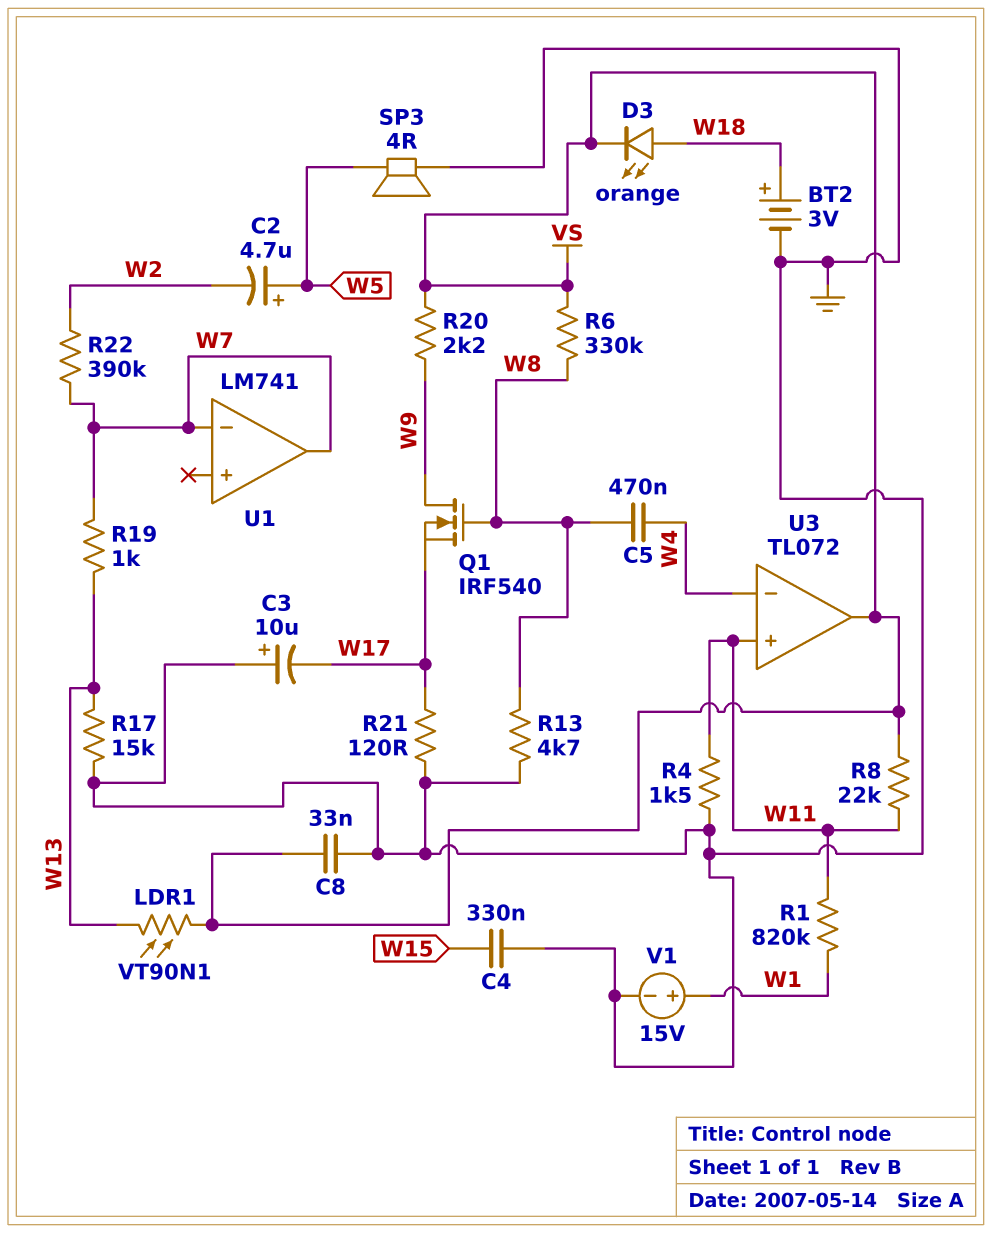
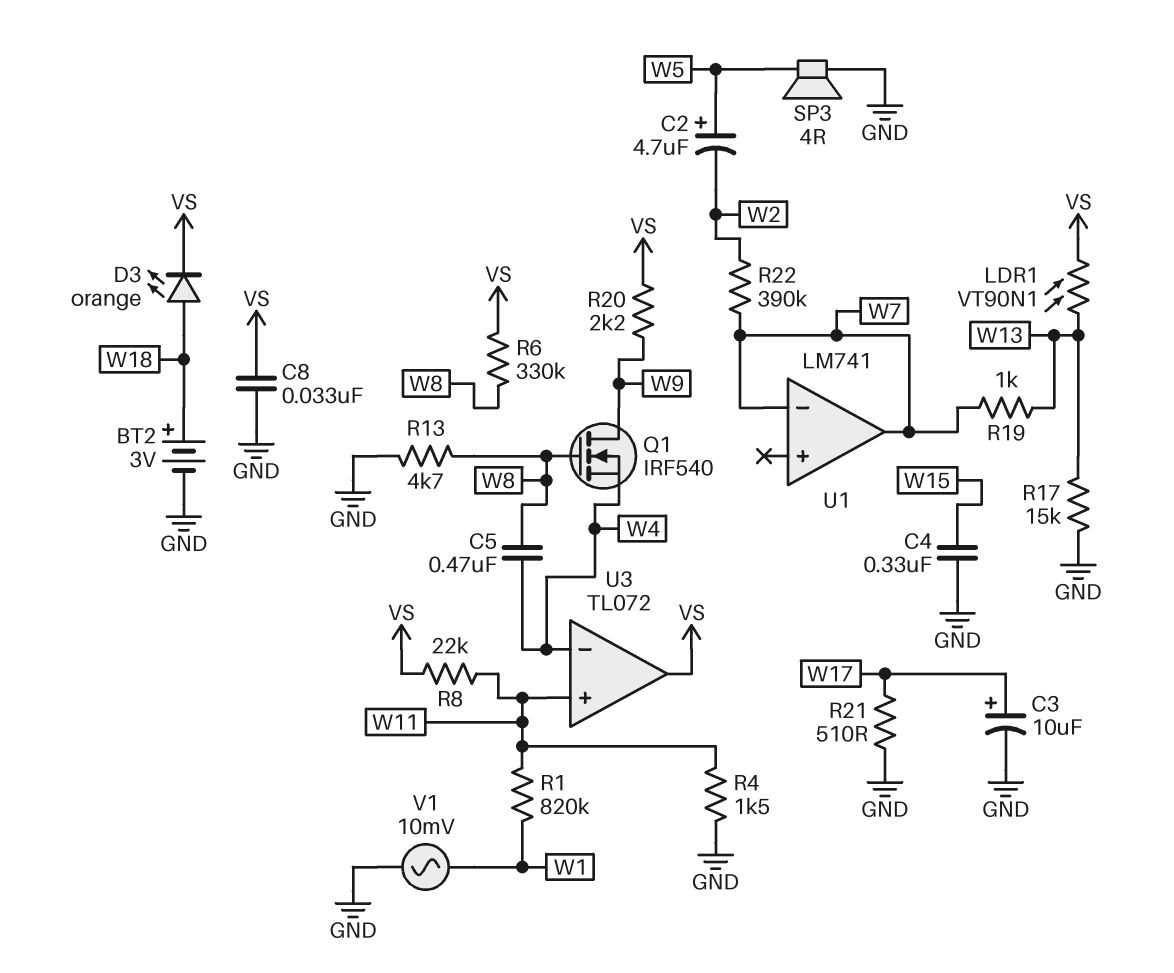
C3: 10uF (plus GND, minus W17) -> 10uF (plus W17, minus GND)
Q1: NMOS IRF540 (G W8, D W9, S W17) -> NMOS IRF540 (G W8, D W9, S W4)
R21: 120 (GND, W17) -> 510 (GND, W17)
V1: 15V (plus W1, minus GND) -> AC 10mV (GND, W1)

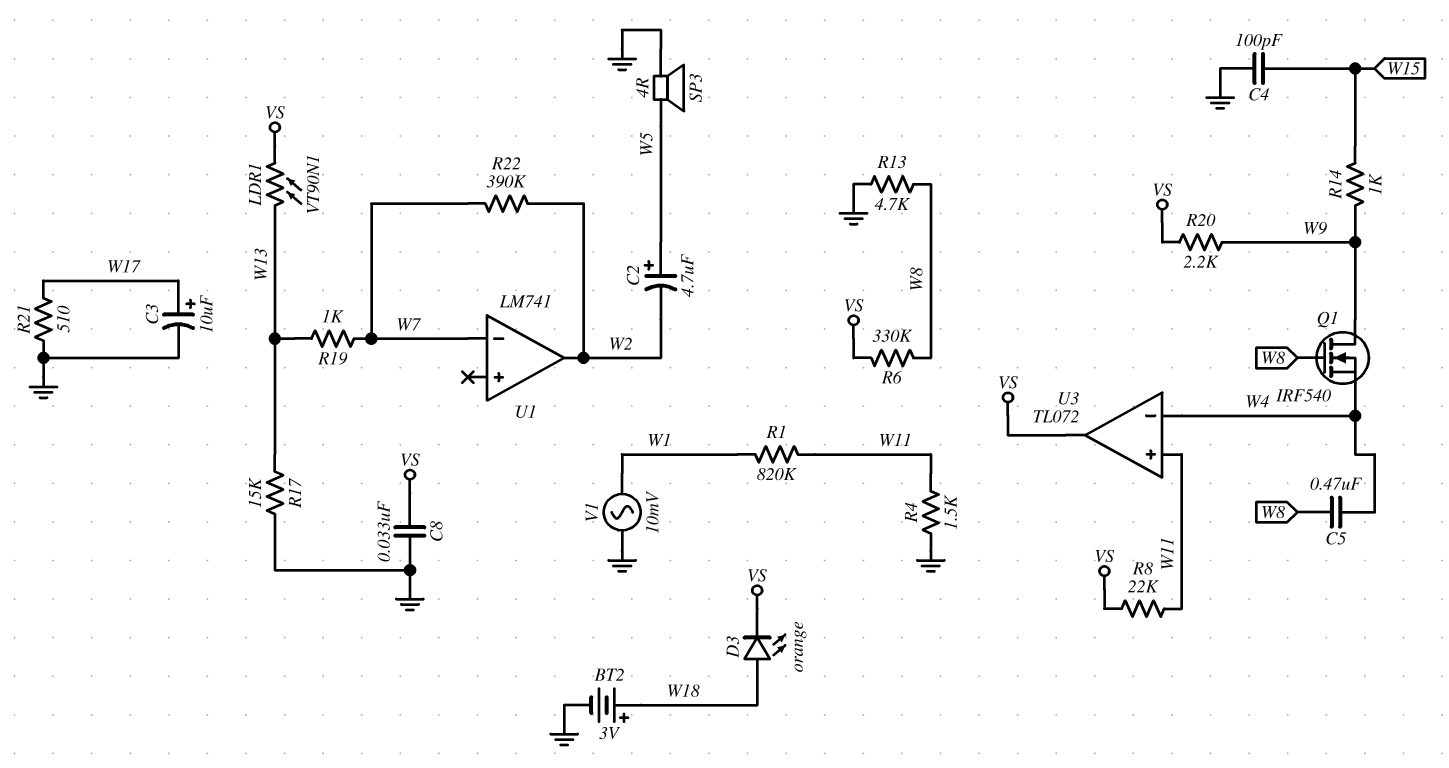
C4: 330nF (GND, W15) -> 100pF (GND, W15)
R14: none -> 1k (W9, W15)
U1 pin out: W7 -> W2

